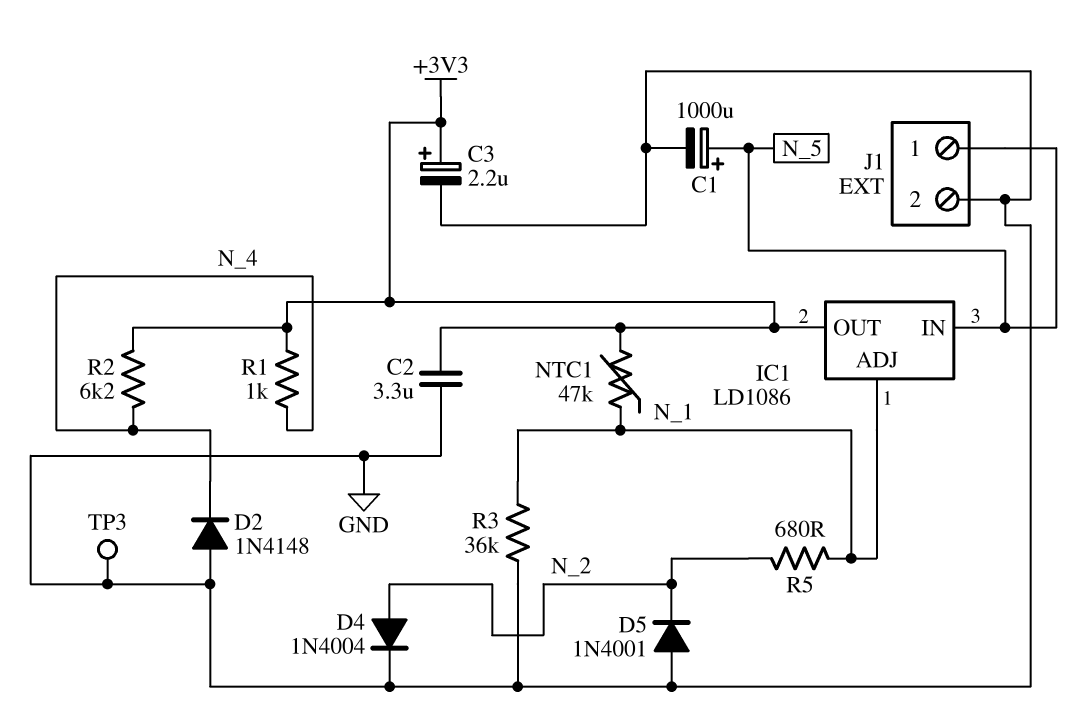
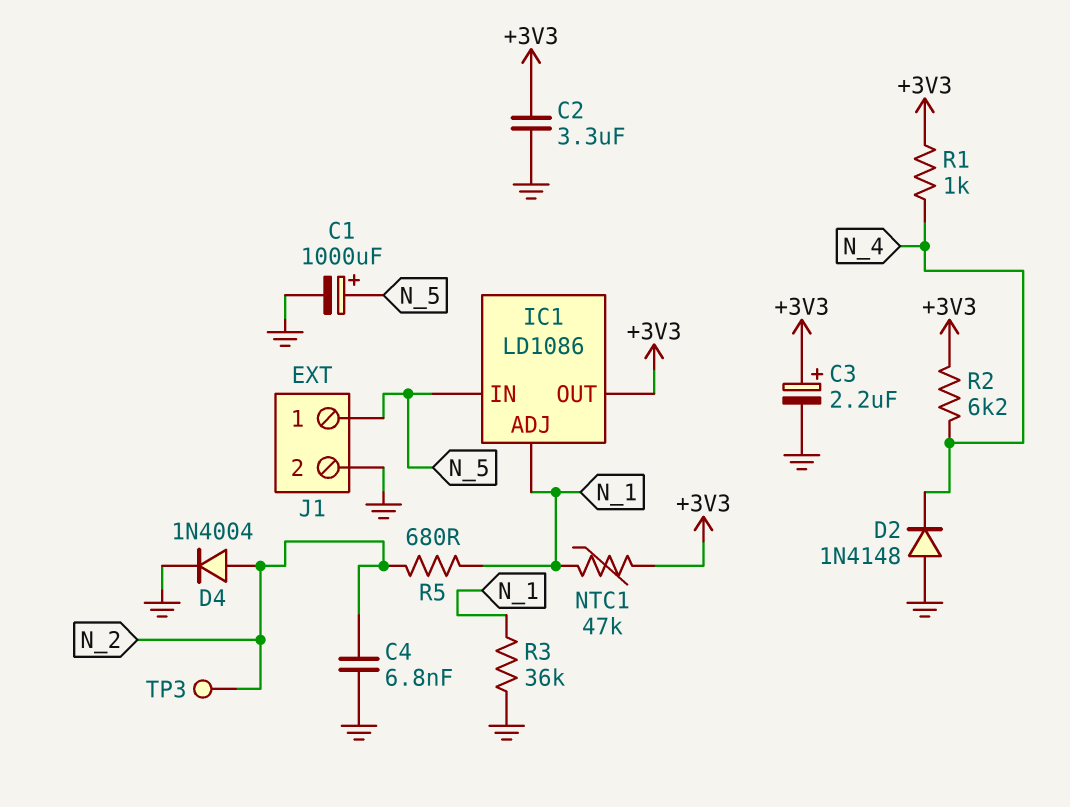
C4: none -> 6.8nF (GND, N_2)
D5: diode 1N4001 (A GND, K N_2) -> none
TP3: test point (GND) -> test point (N_2)

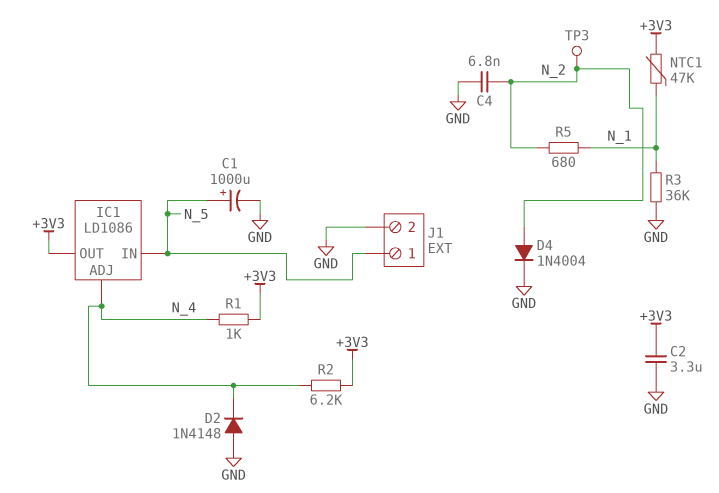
C3: 2.2uF (plus +3V3, minus GND) -> none
IC1 pin ADJ: N_1 -> N_4

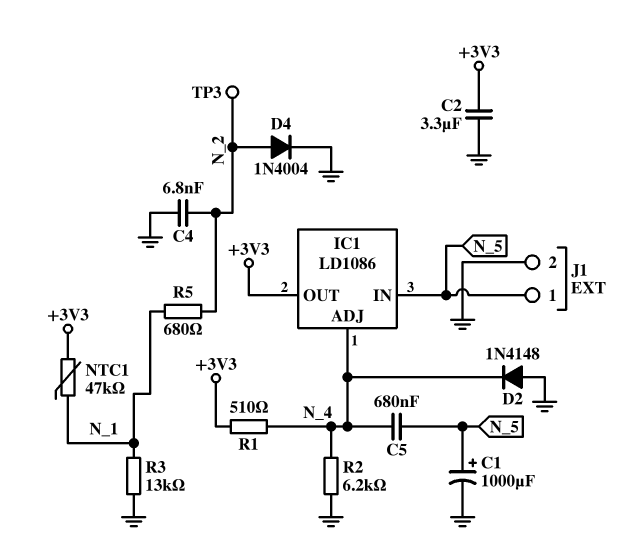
C5: none -> 680nF (N_4, N_5)
R1: 1k (+3V3, N_4) -> 510 (+3V3, N_4)
R2: 6.2k (+3V3, N_4) -> 6.2k (GND, N_4)
R3: 36k (GND, N_1) -> 13k (GND, N_1)

